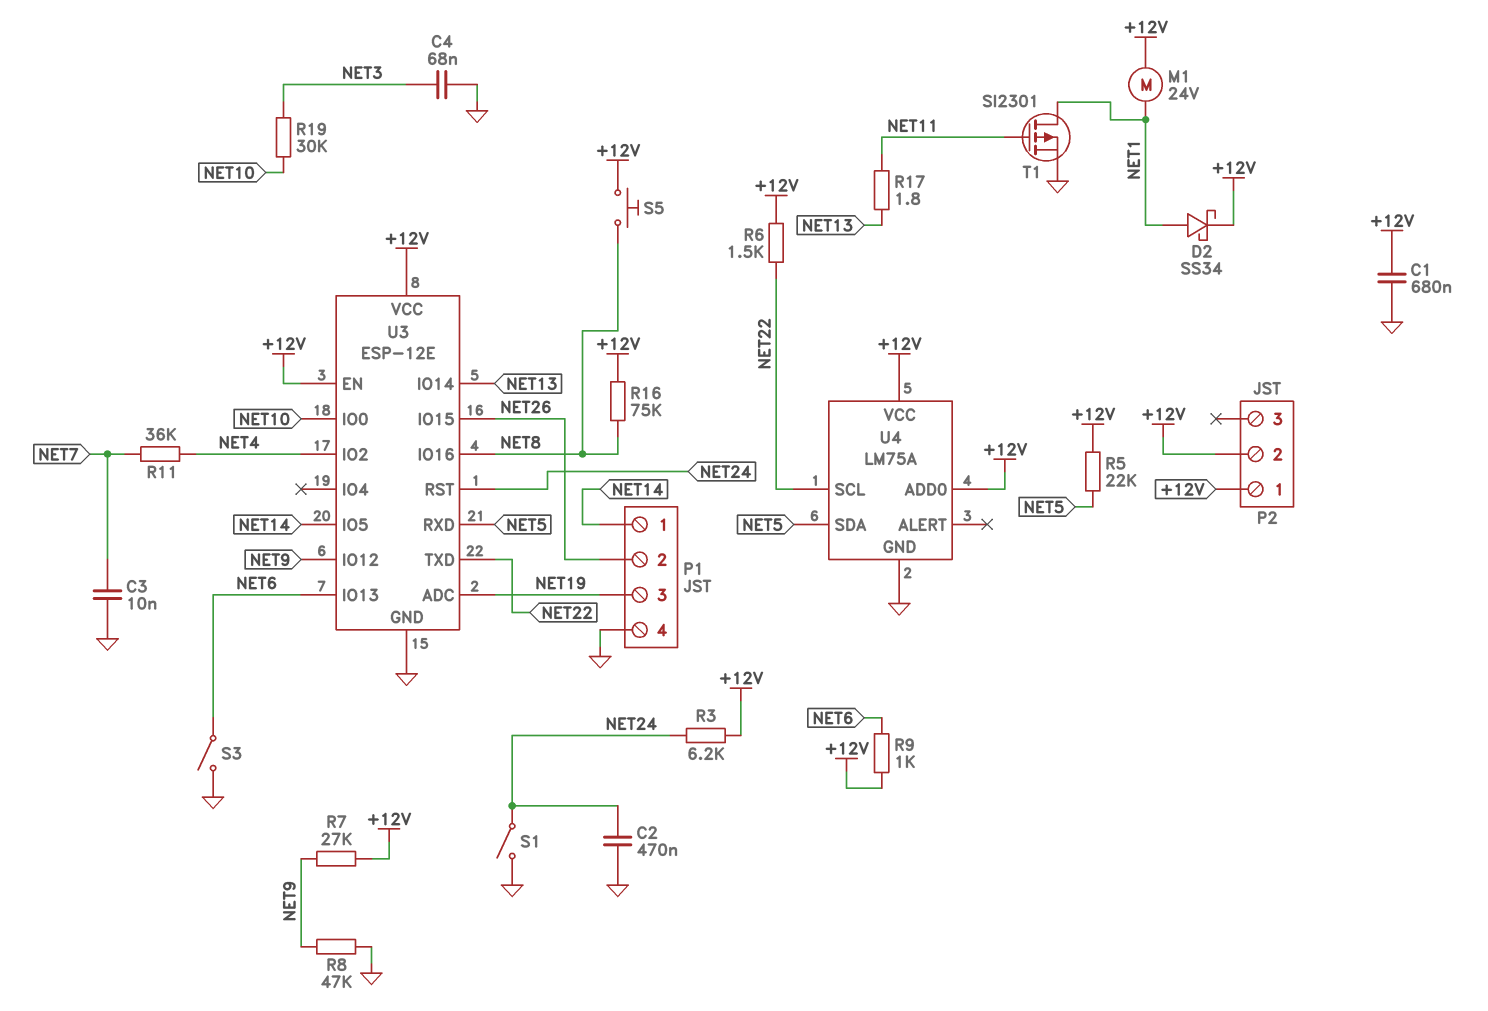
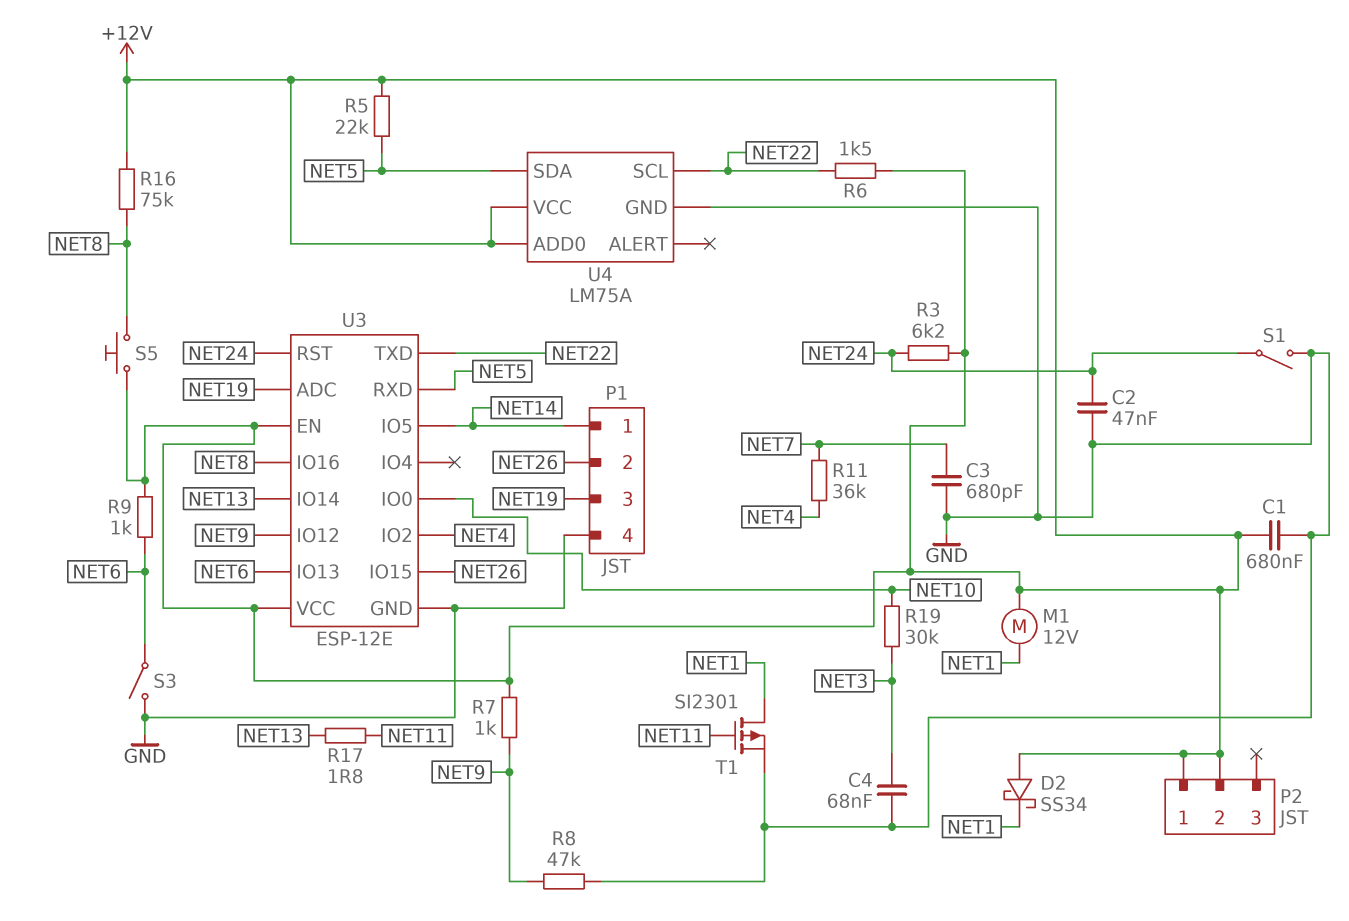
C2: 470nF (GND, NET24) -> 47nF (GND, NET24)
C3: 10nF (GND, NET7) -> 680pF (GND, NET7)
D2: schottky SS34 (A NET1, K +12V) -> schottky SS34 (A +12V, K NET1)
M1: motor 24V (+12V, NET1) -> motor 12V (+12V, NET1)
R7: 27k (+12V, NET9) -> 1k (+12V, NET9)

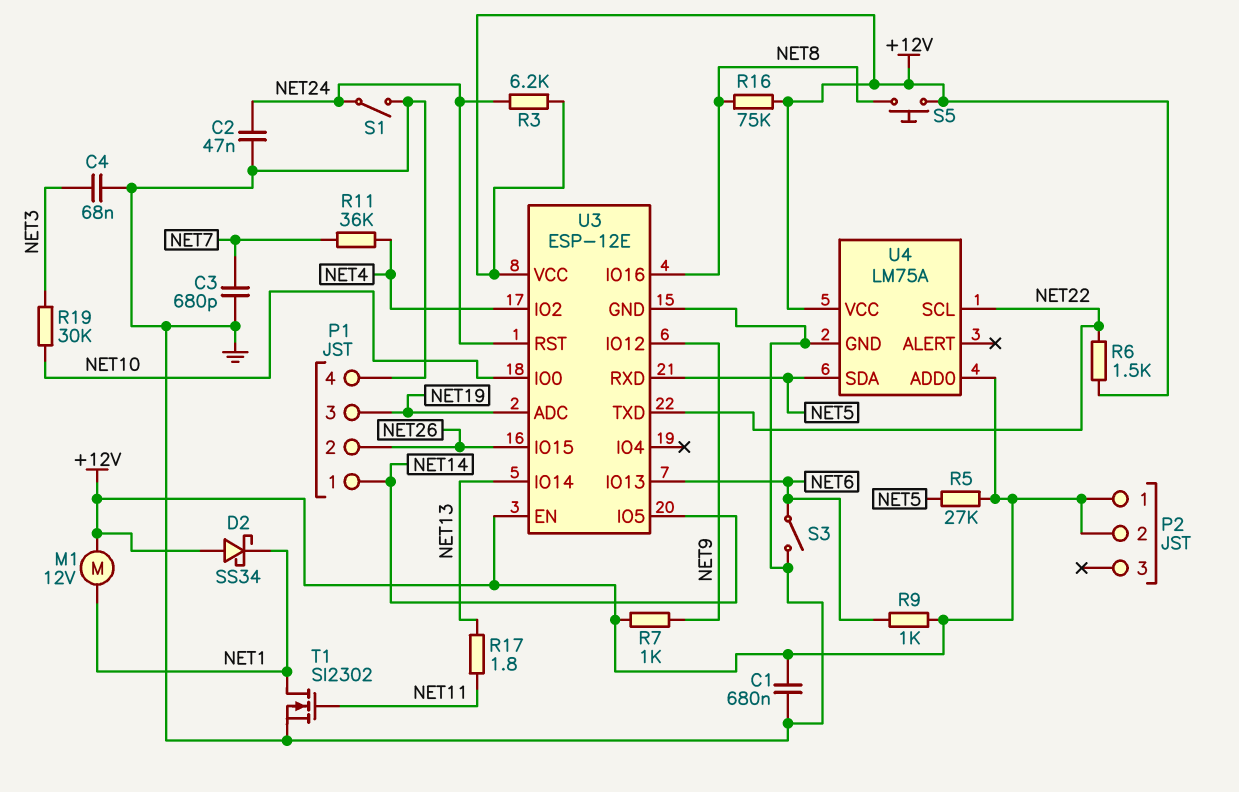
R5: 22k (+12V, NET5) -> 27k (+12V, NET5)
R8: 47k (GND, NET9) -> none
T1: PMOS SI2301 (G NET11, D NET1, S GND) -> NMOS SI2302 (G NET11, D NET1, S GND)

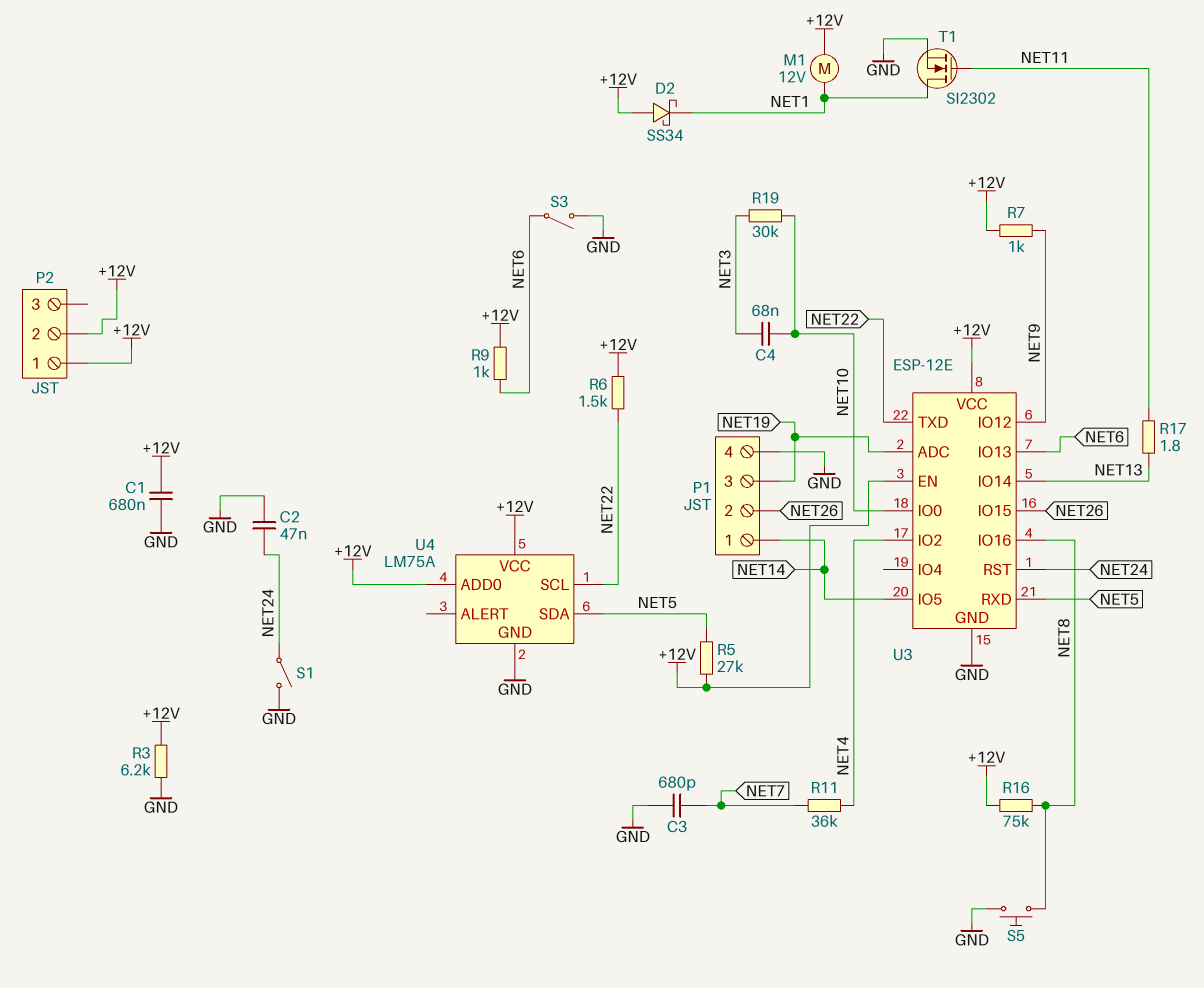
C4: 68nF (GND, NET3) -> 68nF (NET3, NET10)
R3: 6.2k (+12V, NET24) -> 6.2k (+12V, GND)
S5: button (+12V, NET8) -> button (GND, NET8)

